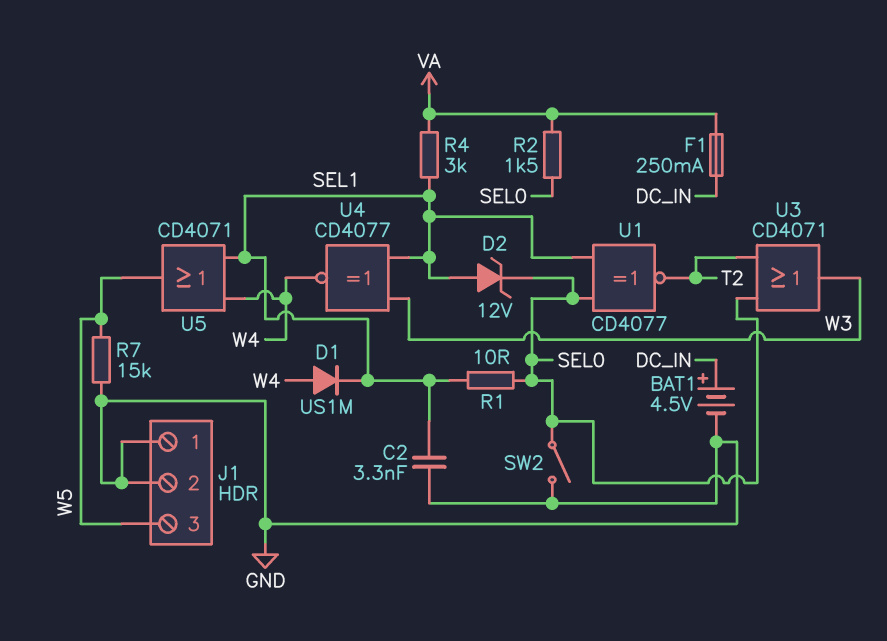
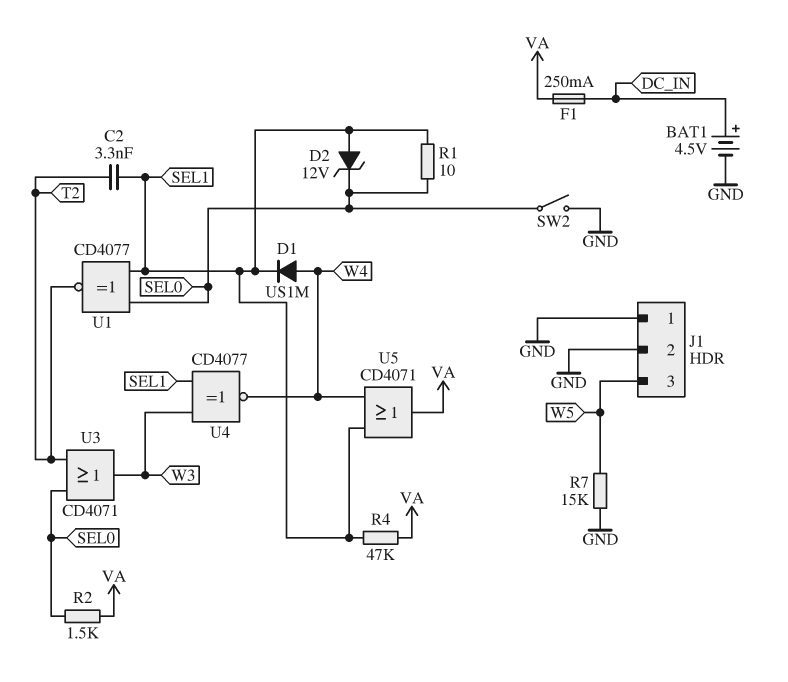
C2: 3.3nF (GND, SEL1) -> 3.3nF (SEL1, T2)
R4: 3k (SEL1, VA) -> 47k (SEL1, VA)
U5: OR CD4071 (in SEL1, in W4, out W5) -> OR CD4071 (in SEL1, in W4, out VA)

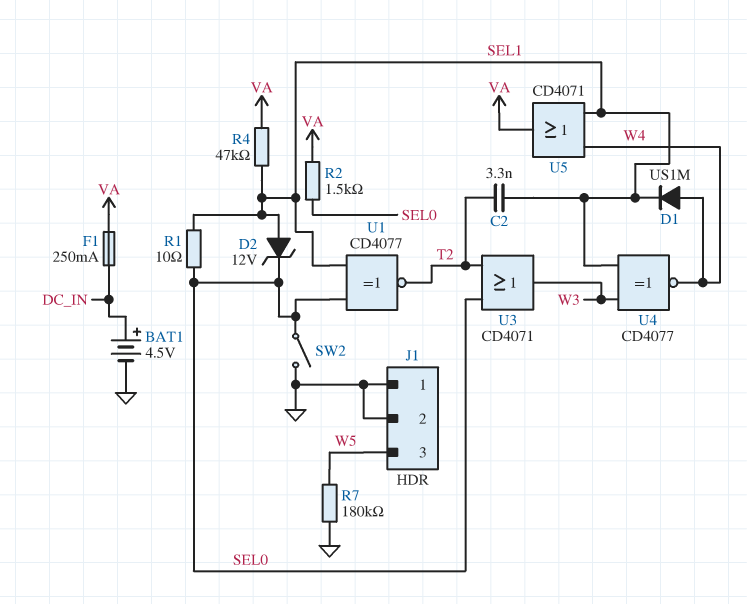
R7: 15k (GND, W5) -> 180k (GND, W5)

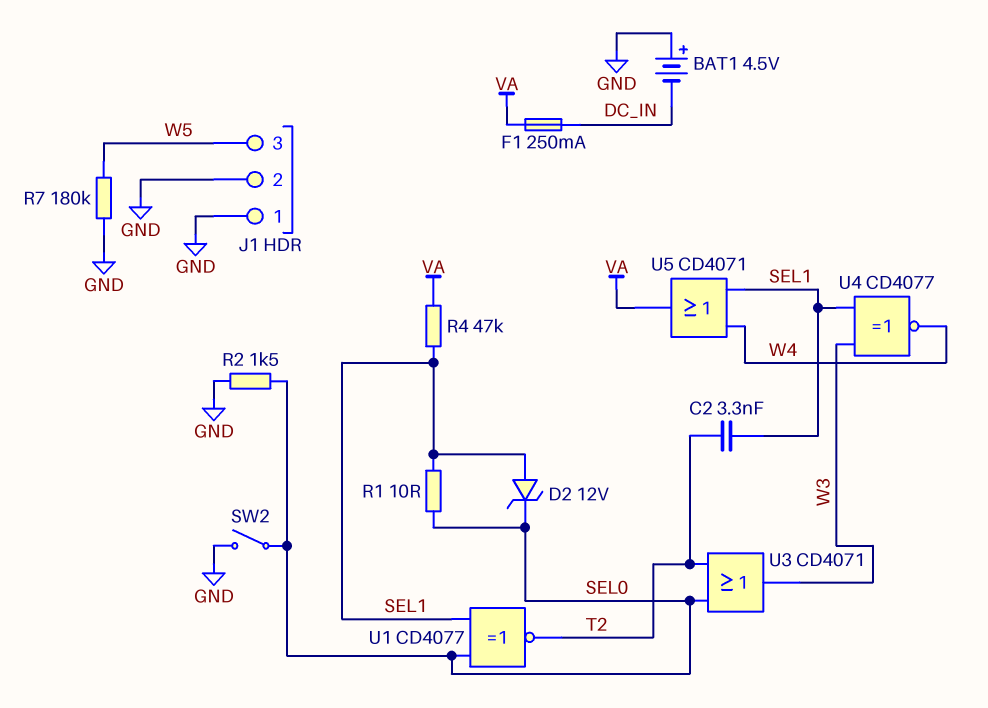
BAT1: 4.5V (plus DC_IN, minus GND) -> 4.5V (plus GND, minus DC_IN)
D1: diode US1M (A W4, K SEL1) -> none
R2: 1.5k (SEL0, VA) -> 1.5k (GND, SEL0)

